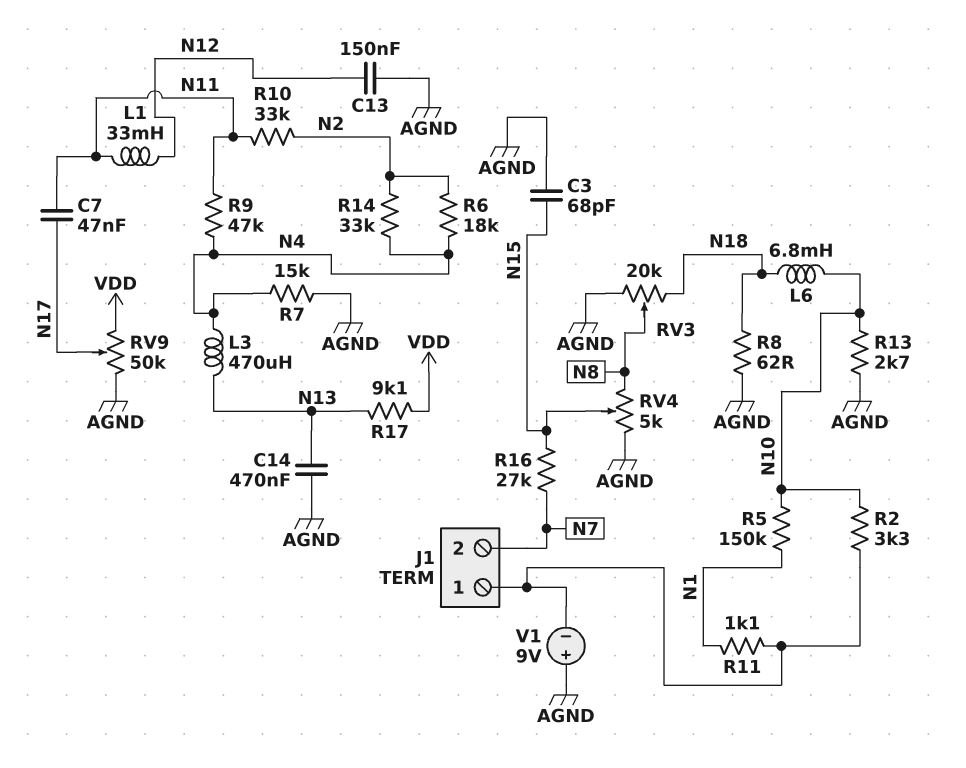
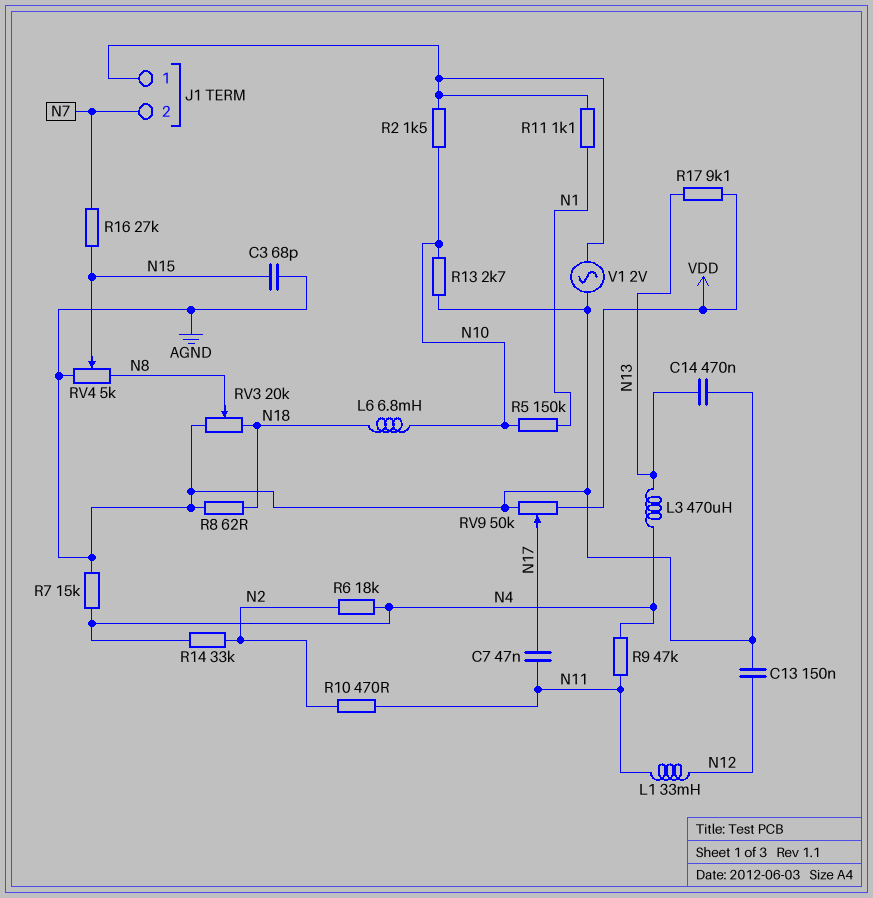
R2: 3.3k (J1/1, N10) -> 1.5k (J1/1, N10)
R10: 33k (N2, N11) -> 470 (N2, N11)
V1: 9V (plus AGND, minus J1/1) -> AC 2V (AGND, J1/1)

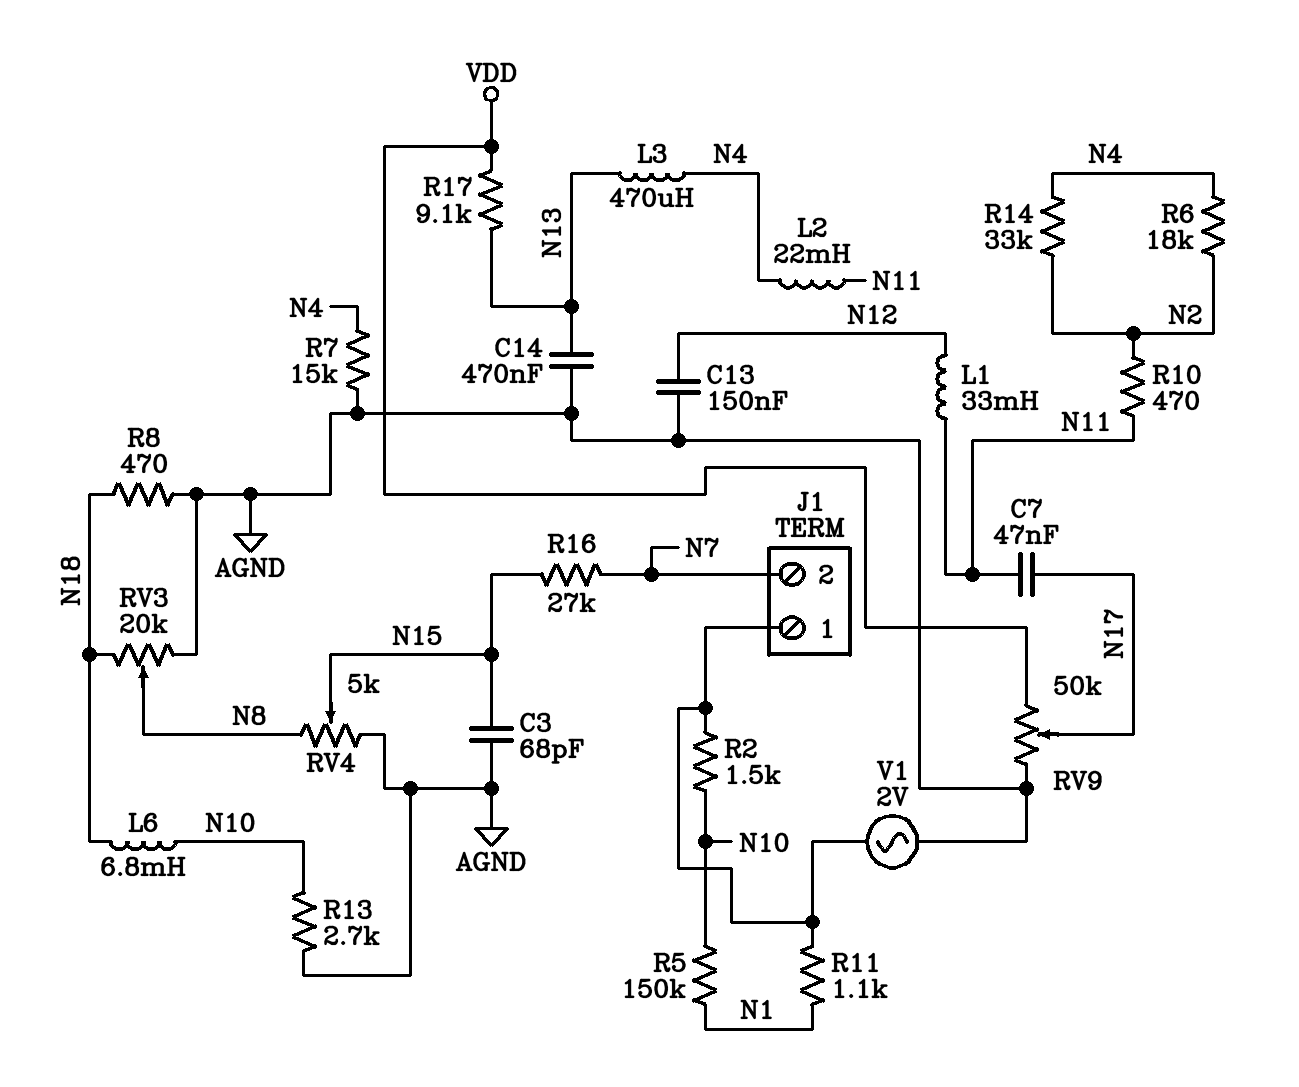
L2: none -> 22mH (N4, N11)
R8: 62 (AGND, N18) -> 470 (AGND, N18)
R9: 47k (N4, N11) -> none

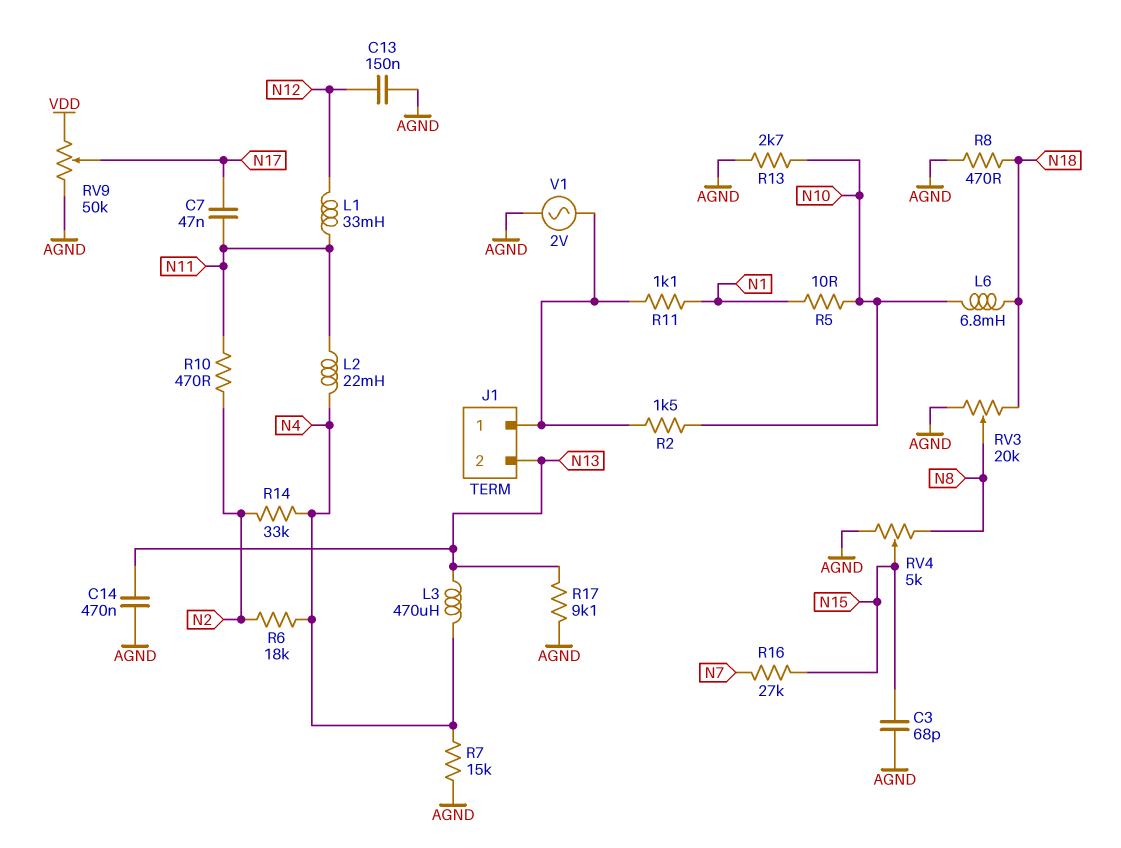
J1 pin 2: N7 -> N13
R5: 150k (N1, N10) -> 10 (N1, N10)
R17: 9.1k (N13, VDD) -> 9.1k (AGND, N13)

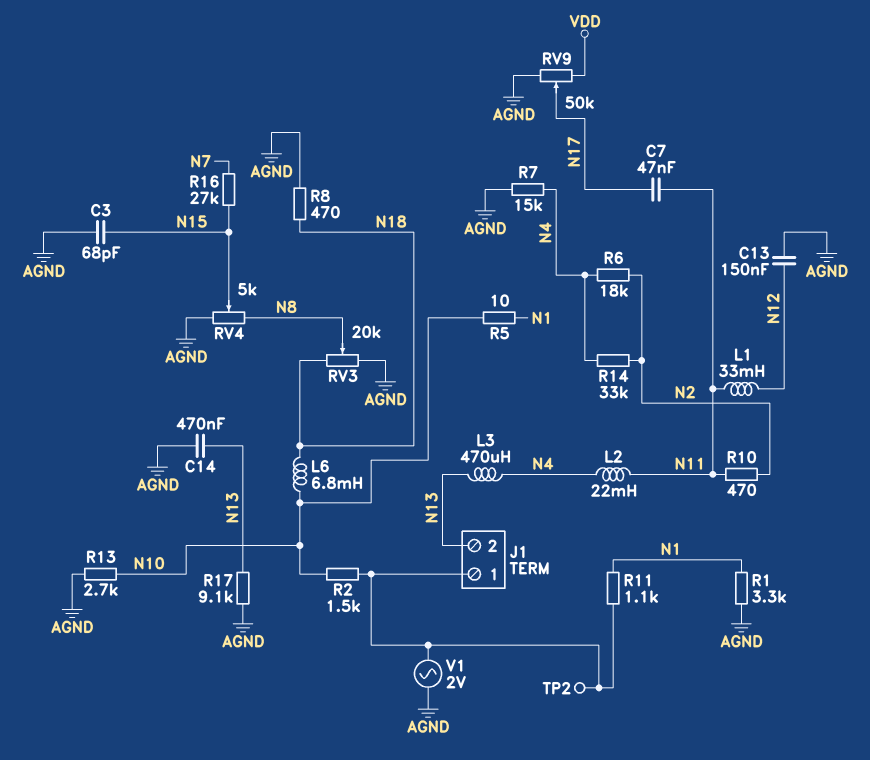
R1: none -> 3.3k (AGND, N1)
TP2: none -> test point (J1/1)

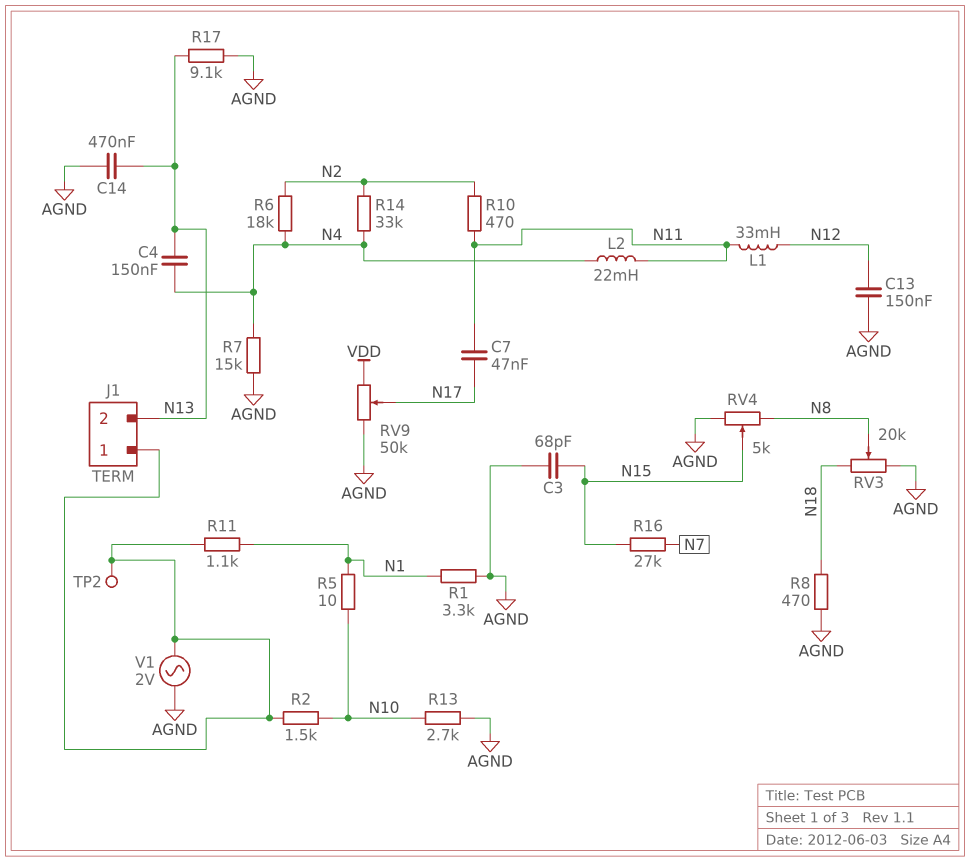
C4: none -> 150nF (N4, N13)
L3: 470uH (N4, N13) -> none
L6: 6.8mH (N10, N18) -> none

